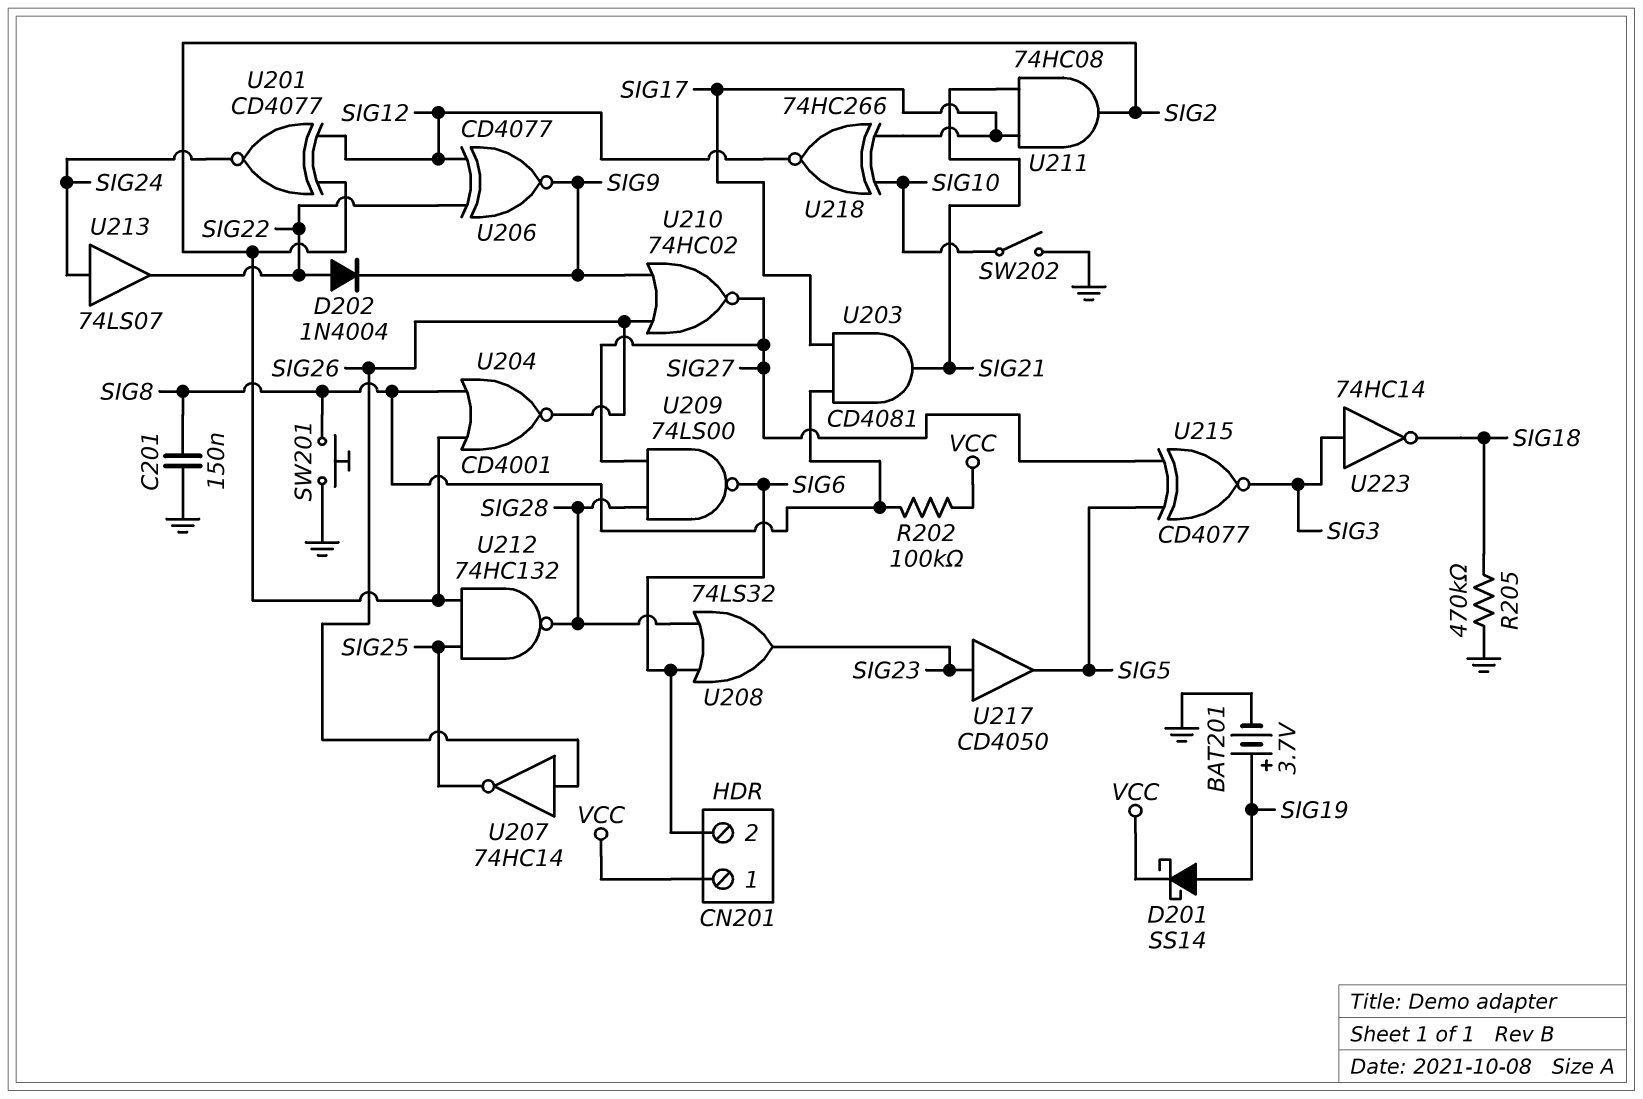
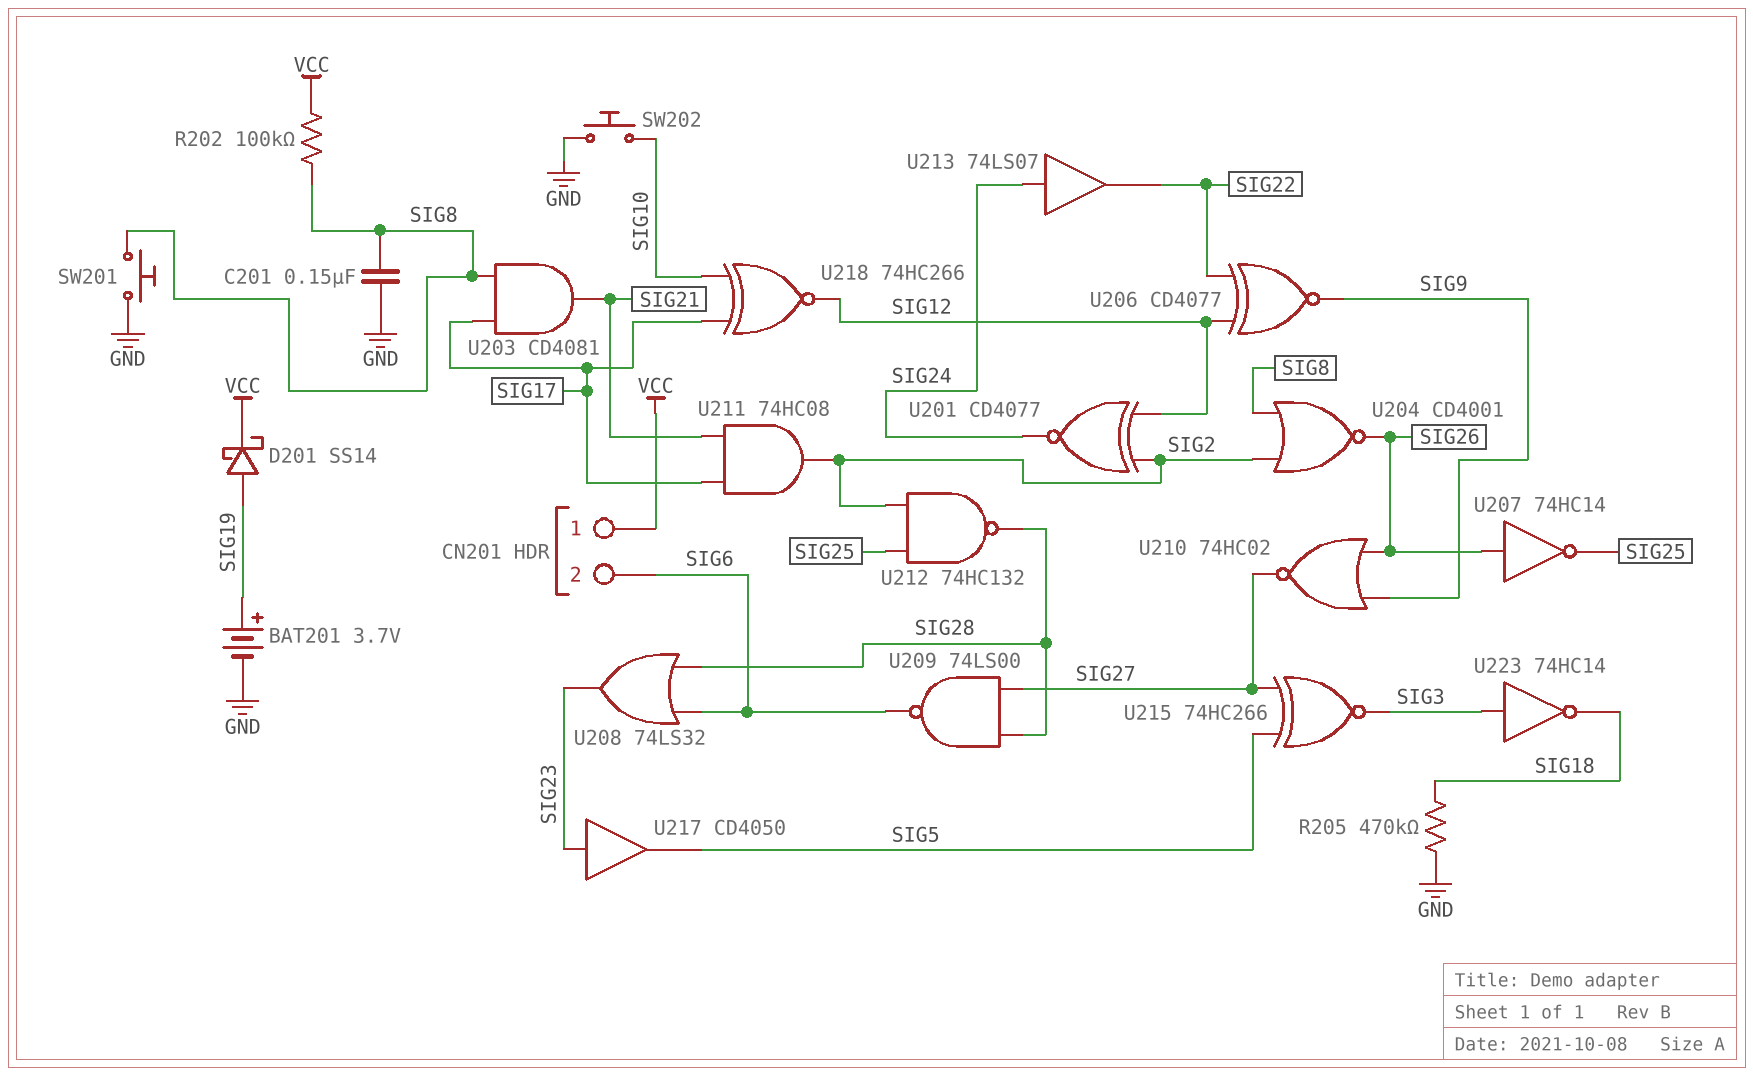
D202: diode 1N4004 (A SIG22, K SIG9) -> none
SW202: switch (GND, SIG10) -> button (GND, SIG10)
U215: XNOR CD4077 (in SIG5, in SIG27, out SIG3) -> XNOR 74HC266 (in SIG5, in SIG27, out SIG3)

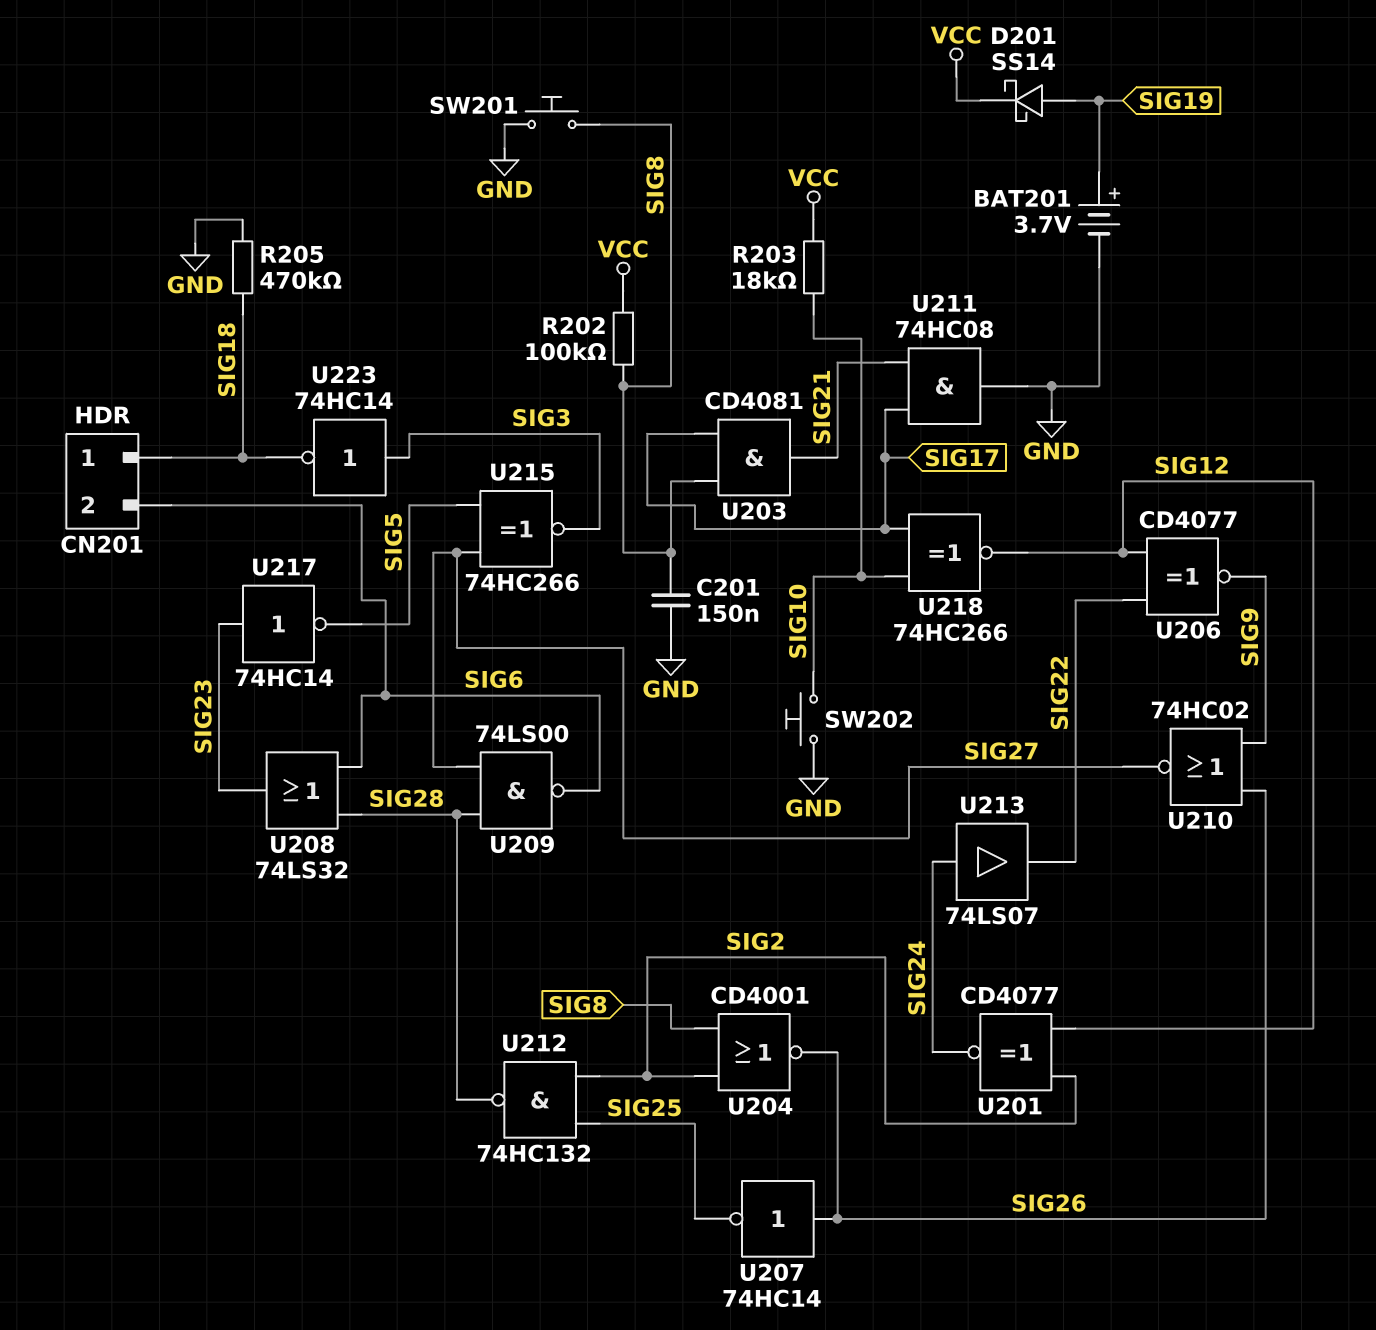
CN201 pin 1: VCC -> SIG18
R203: none -> 18k (SIG10, VCC)
U211: AND 74HC08 (in SIG17, in SIG21, out SIG2) -> AND 74HC08 (in SIG17, in SIG21, out GND)
U217: buffer CD4050 (in SIG23, out SIG5) -> NOT 74HC14 (in SIG23, out SIG5)

